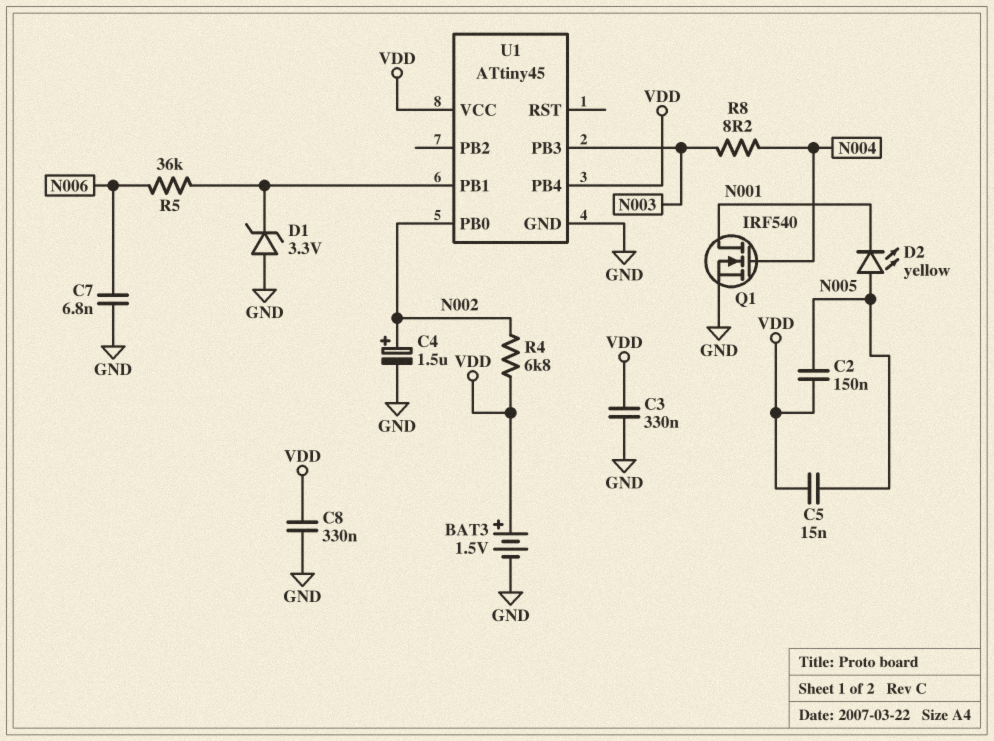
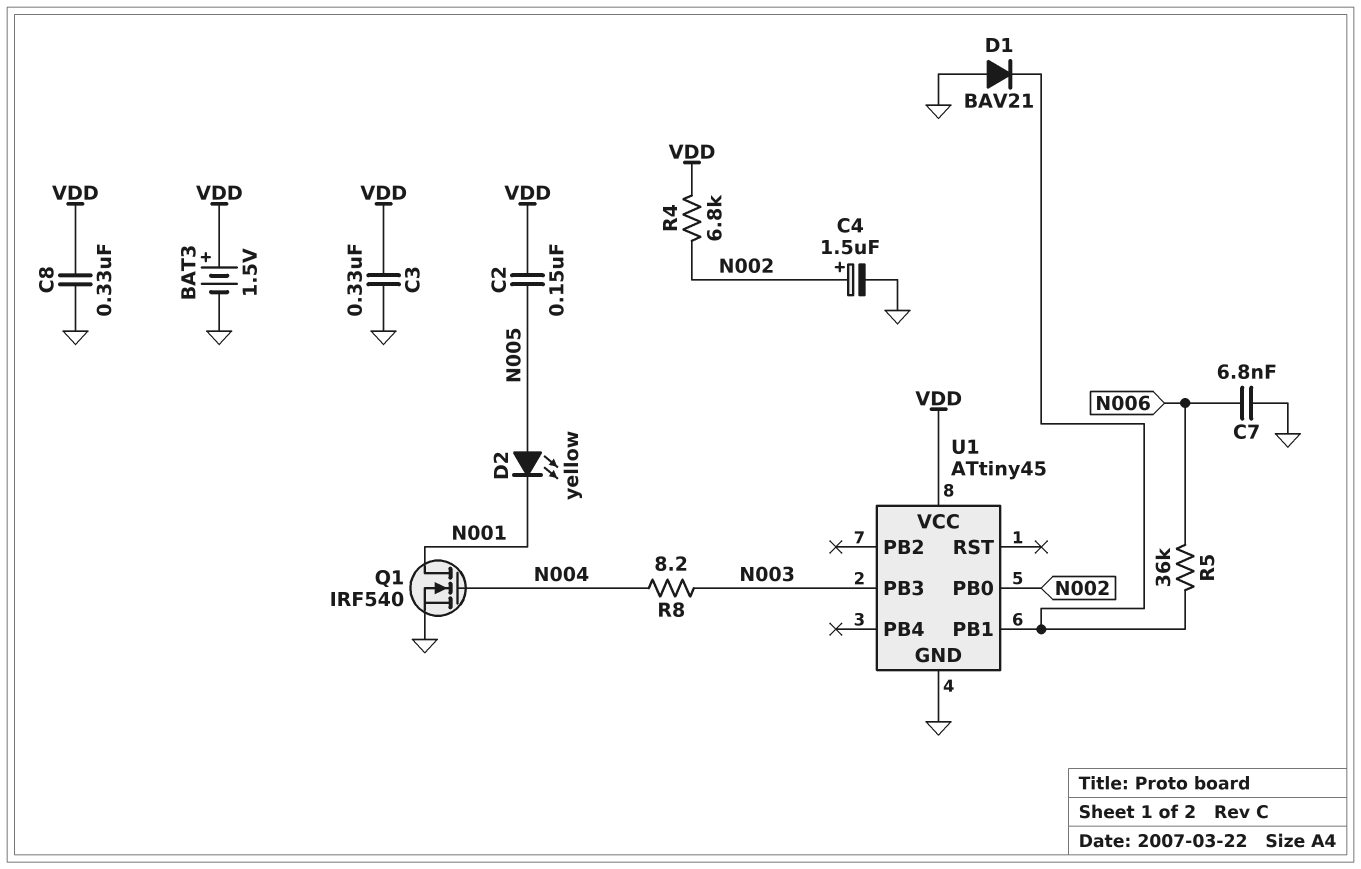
C5: 15nF (N005, VDD) -> none
D1: zener 3.3V (A GND, K U1/PB1) -> diode BAV21 (A GND, K U1/PB1)
U1 pin PB4: VDD -> none

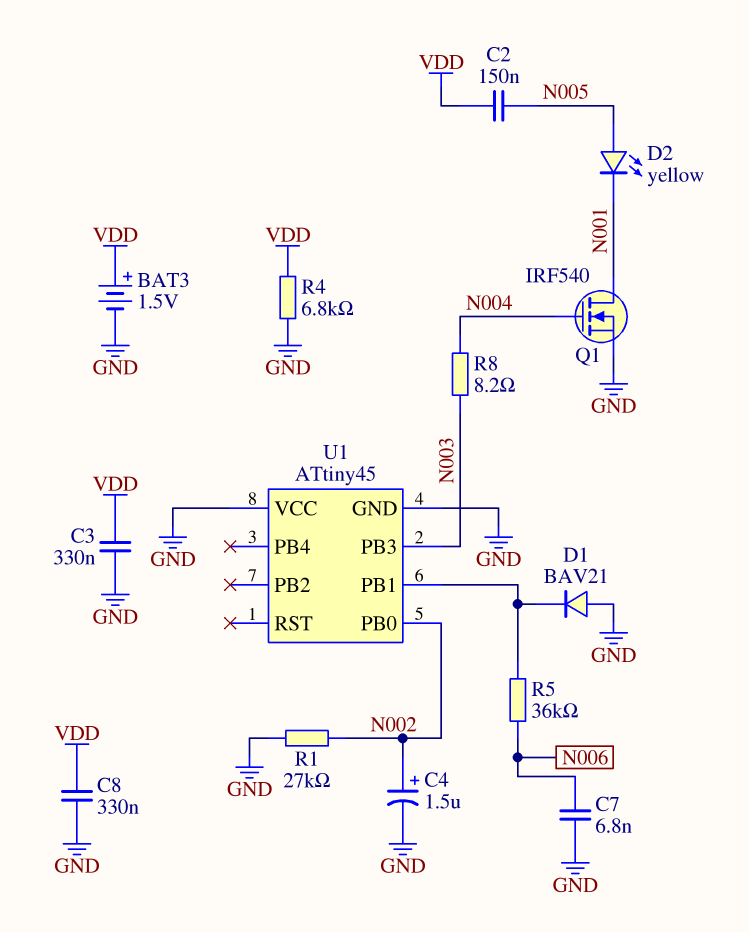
R1: none -> 27k (GND, N002)
R4: 6.8k (N002, VDD) -> 6.8k (GND, VDD)
U1 pin VCC: VDD -> GND

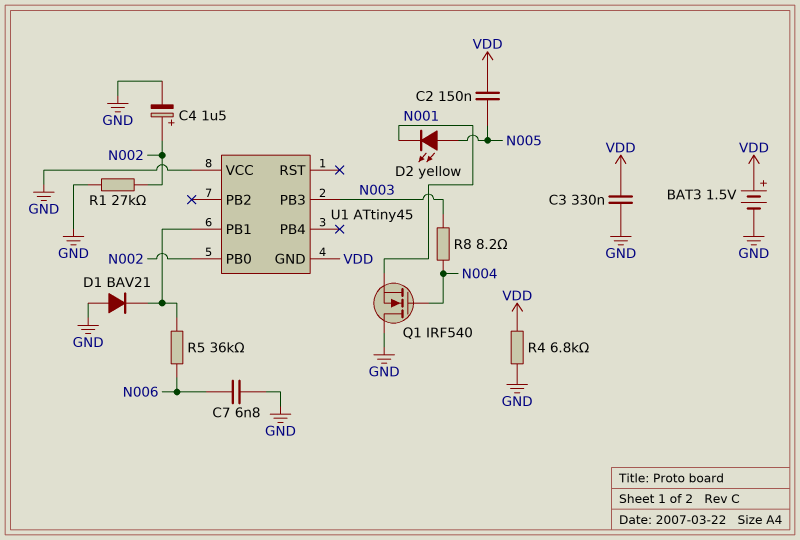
C8: 330nF (GND, VDD) -> none
Q1: NMOS IRF540 (G N004, D N001, S GND) -> NMOS IRF540 (G N004, D GND, S N001)
U1 pin GND: GND -> VDD

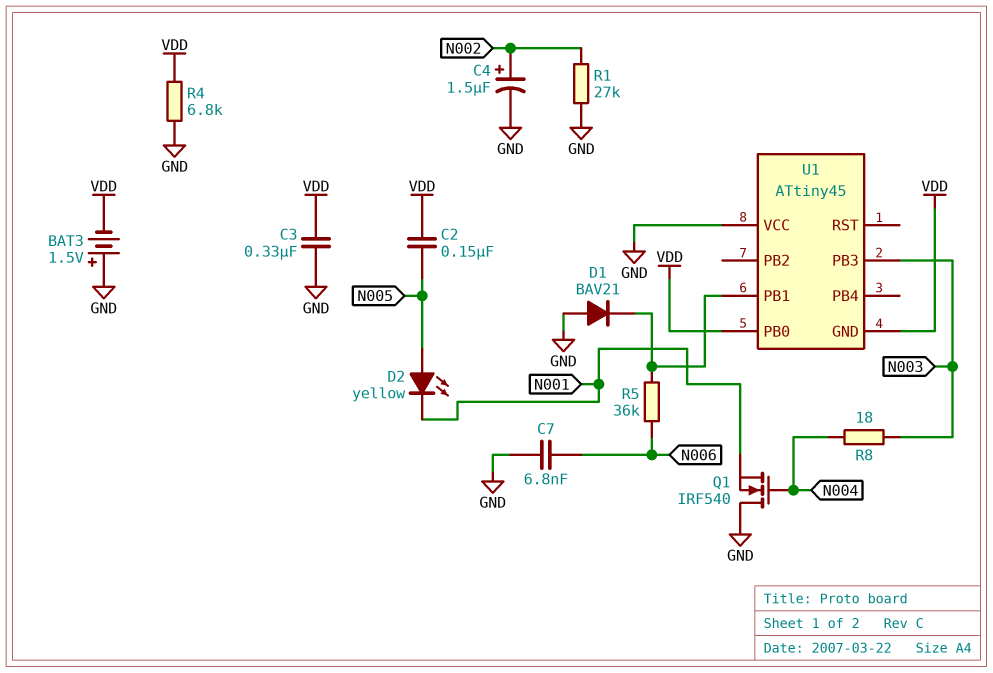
BAT3: 1.5V (plus VDD, minus GND) -> 1.5V (plus GND, minus VDD)
R8: 8.2 (N003, N004) -> 18 (N003, N004)
U1 pin PB0: N002 -> VDD

